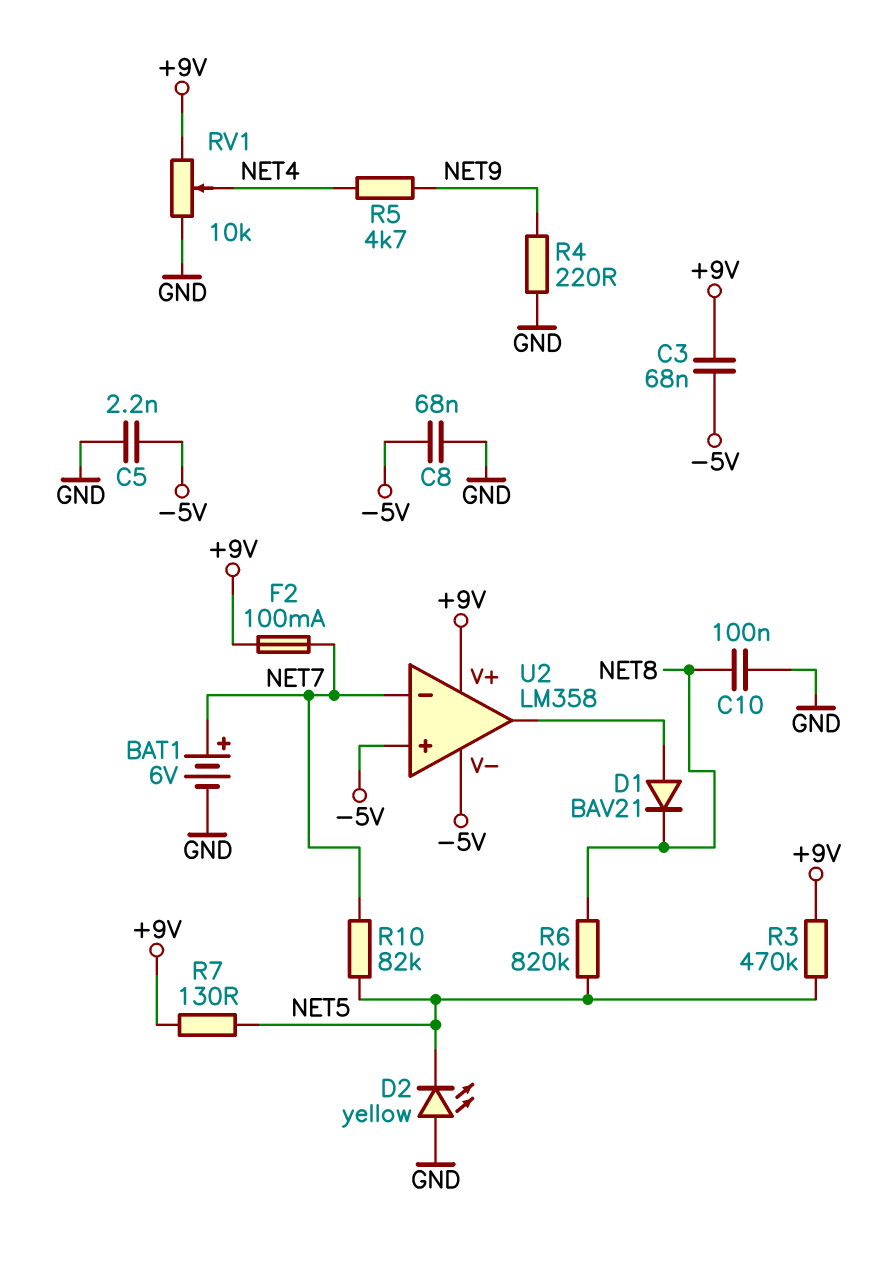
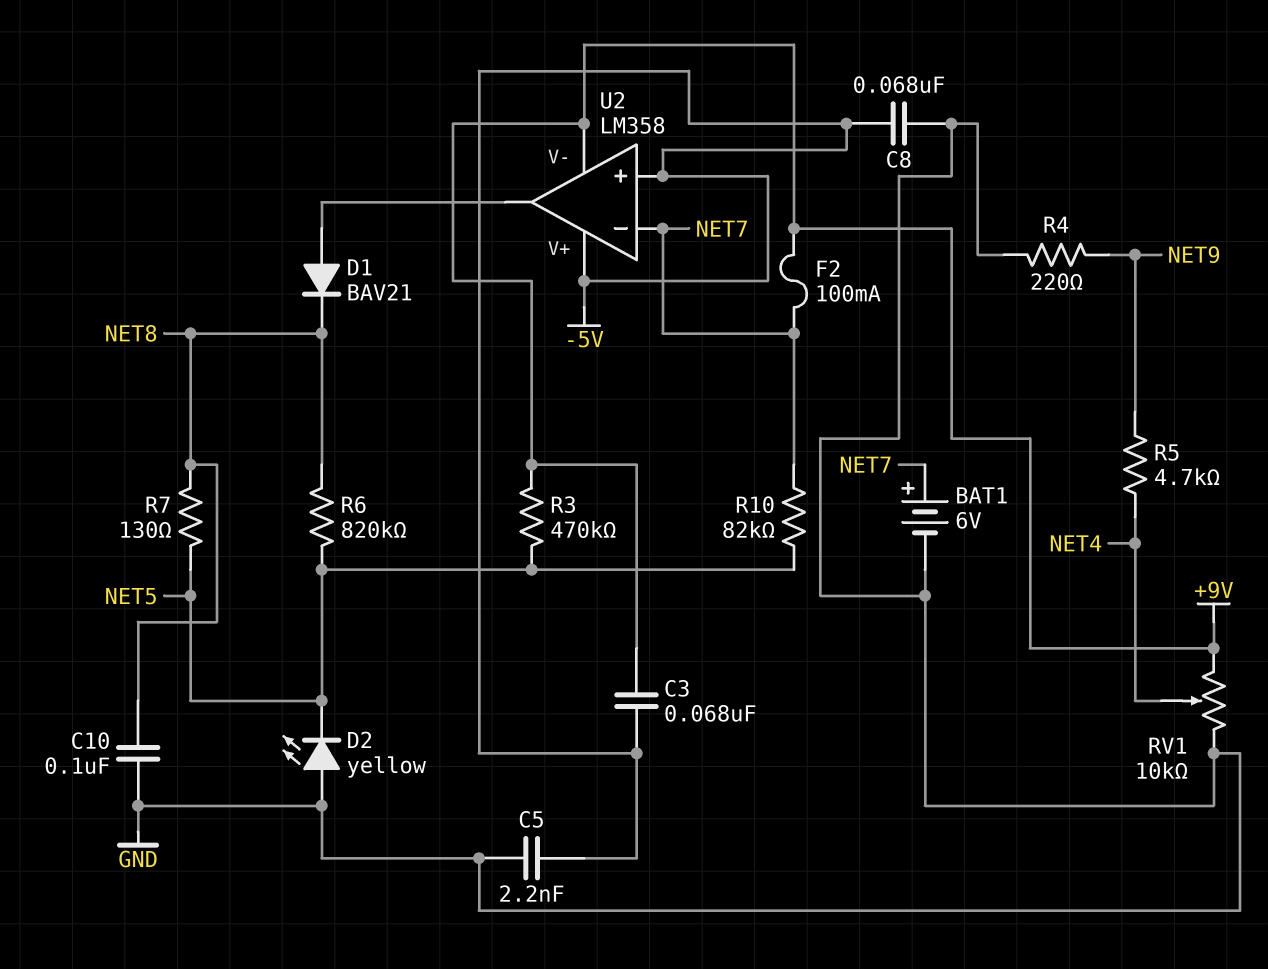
R7: 130 (+9V, NET5) -> 130 (NET5, NET8)
U2 pin V+: +9V -> -5V
U2 pin V-: -5V -> +9V

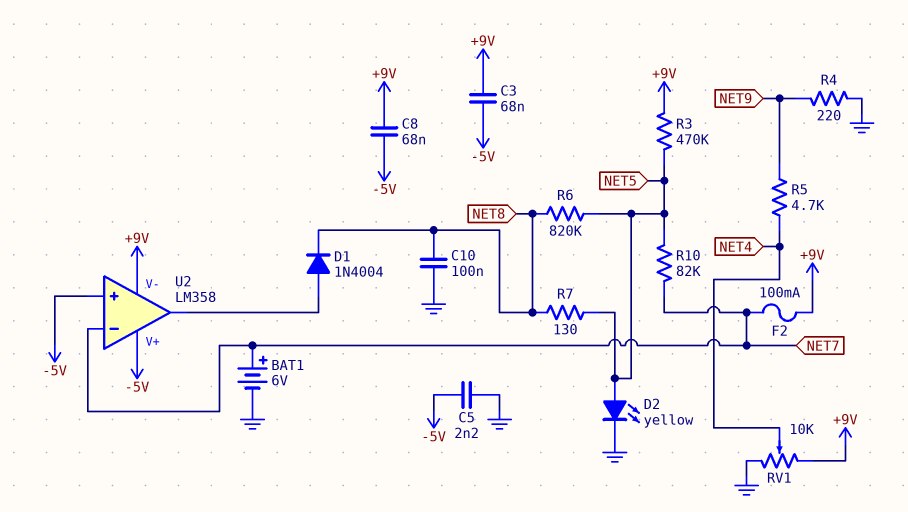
C8: 68nF (-5V, GND) -> 68nF (+9V, -5V)
D1: diode BAV21 (A U2/out, K NET8) -> diode 1N4004 (A U2/out, K NET8)
D2: LED yellow (A GND, K NET5) -> LED yellow (A NET5, K GND)

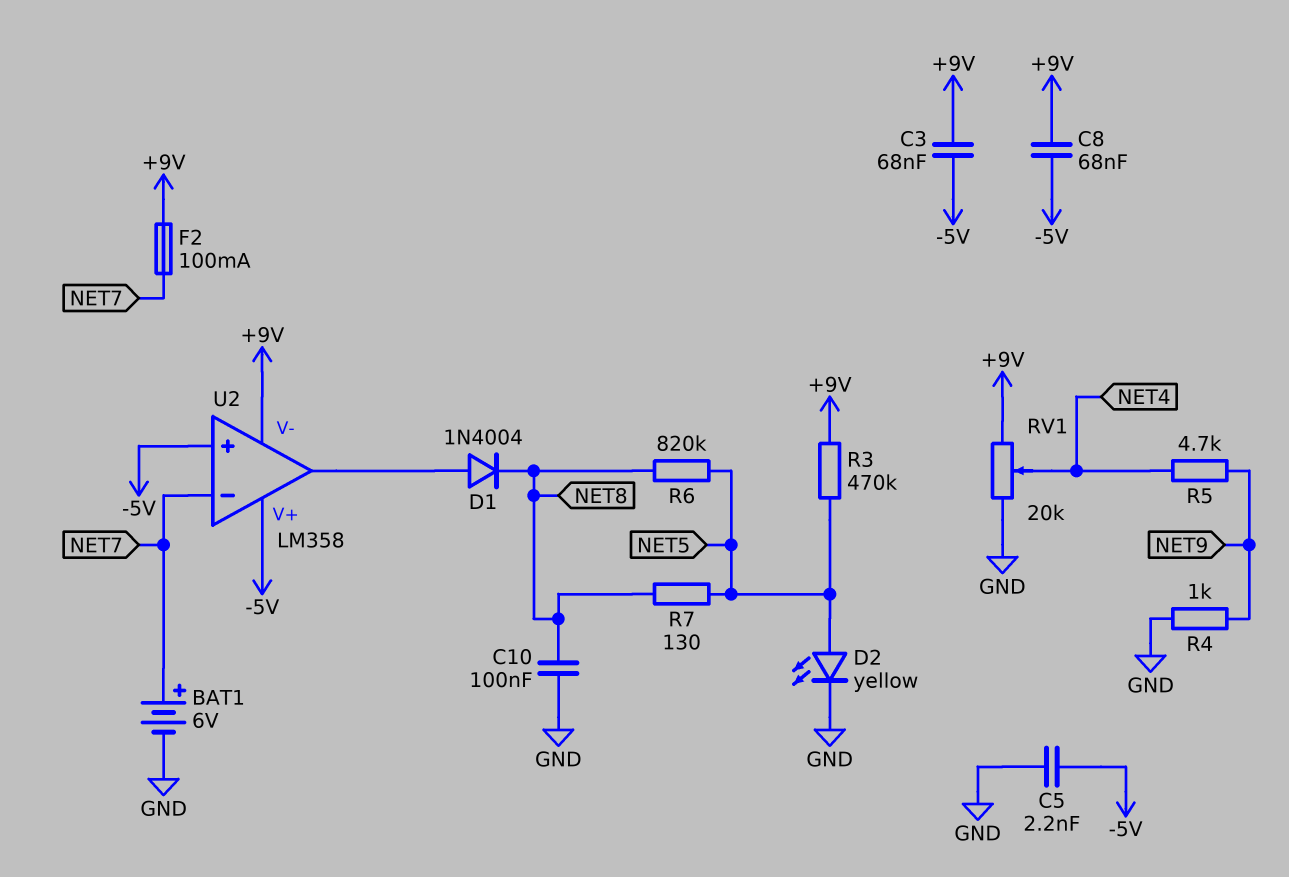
R4: 220 (GND, NET9) -> 1k (GND, NET9)
R10: 82k (NET5, NET7) -> none
RV1: 10k (+9V, GND, wiper NET4) -> 20k (+9V, GND, wiper NET4)

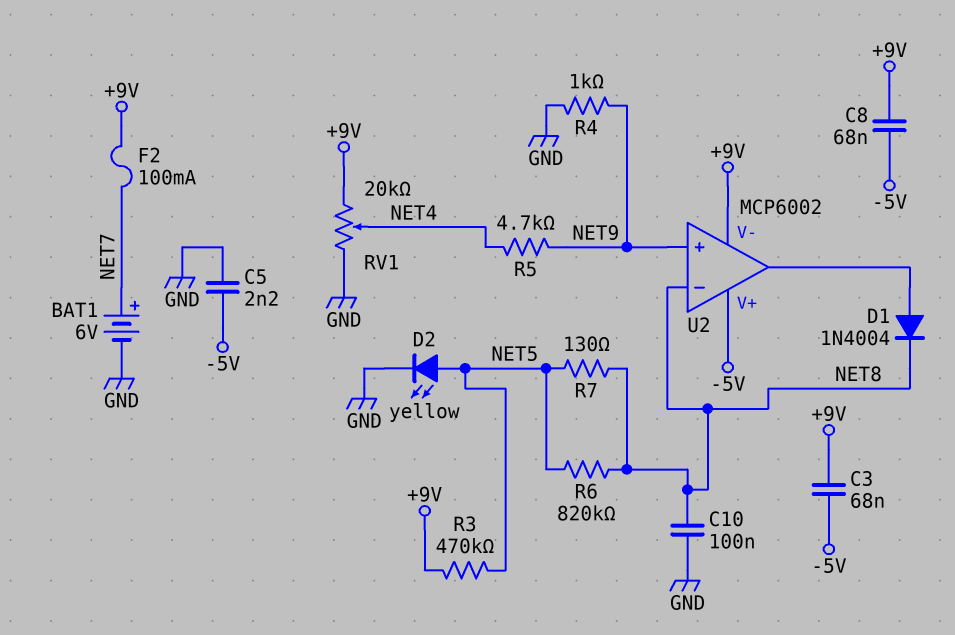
U2: LM358 -> MCP6002
U2 pin in+: -5V -> NET9
U2 pin in-: NET7 -> NET8

